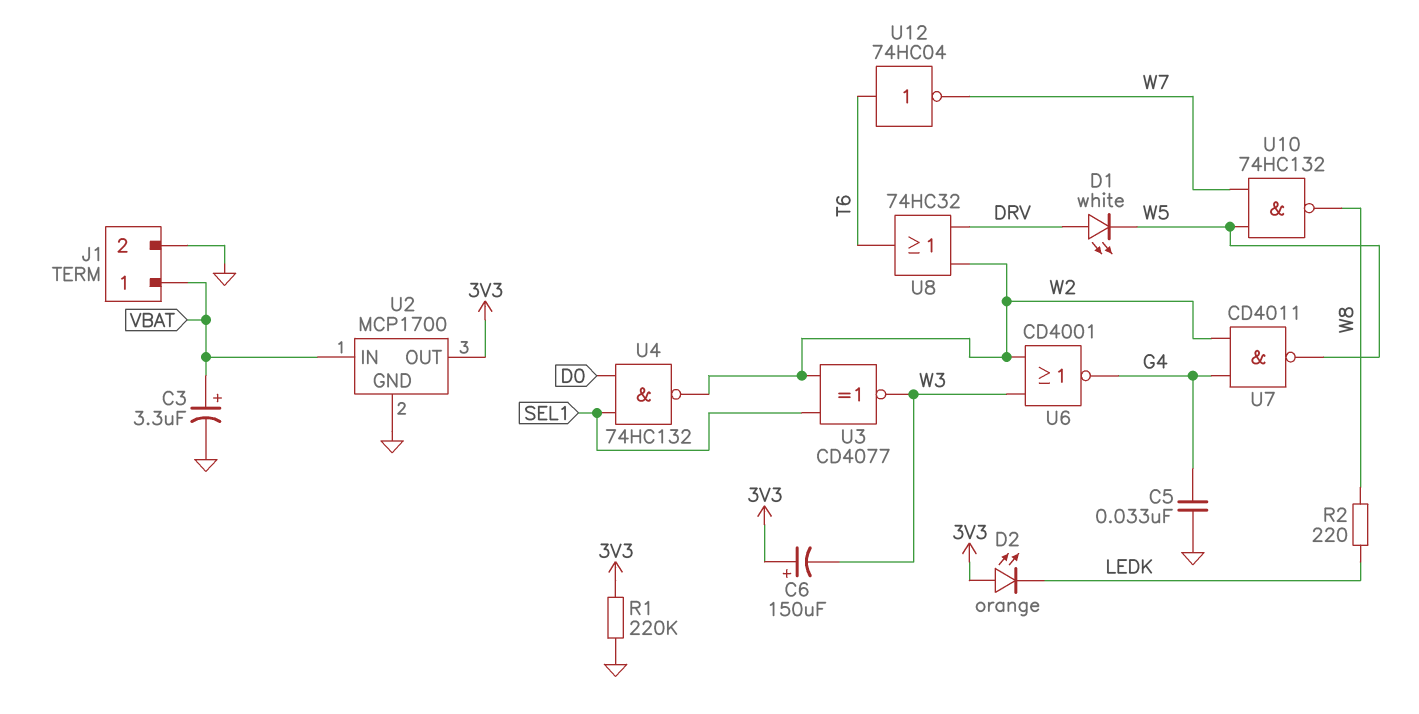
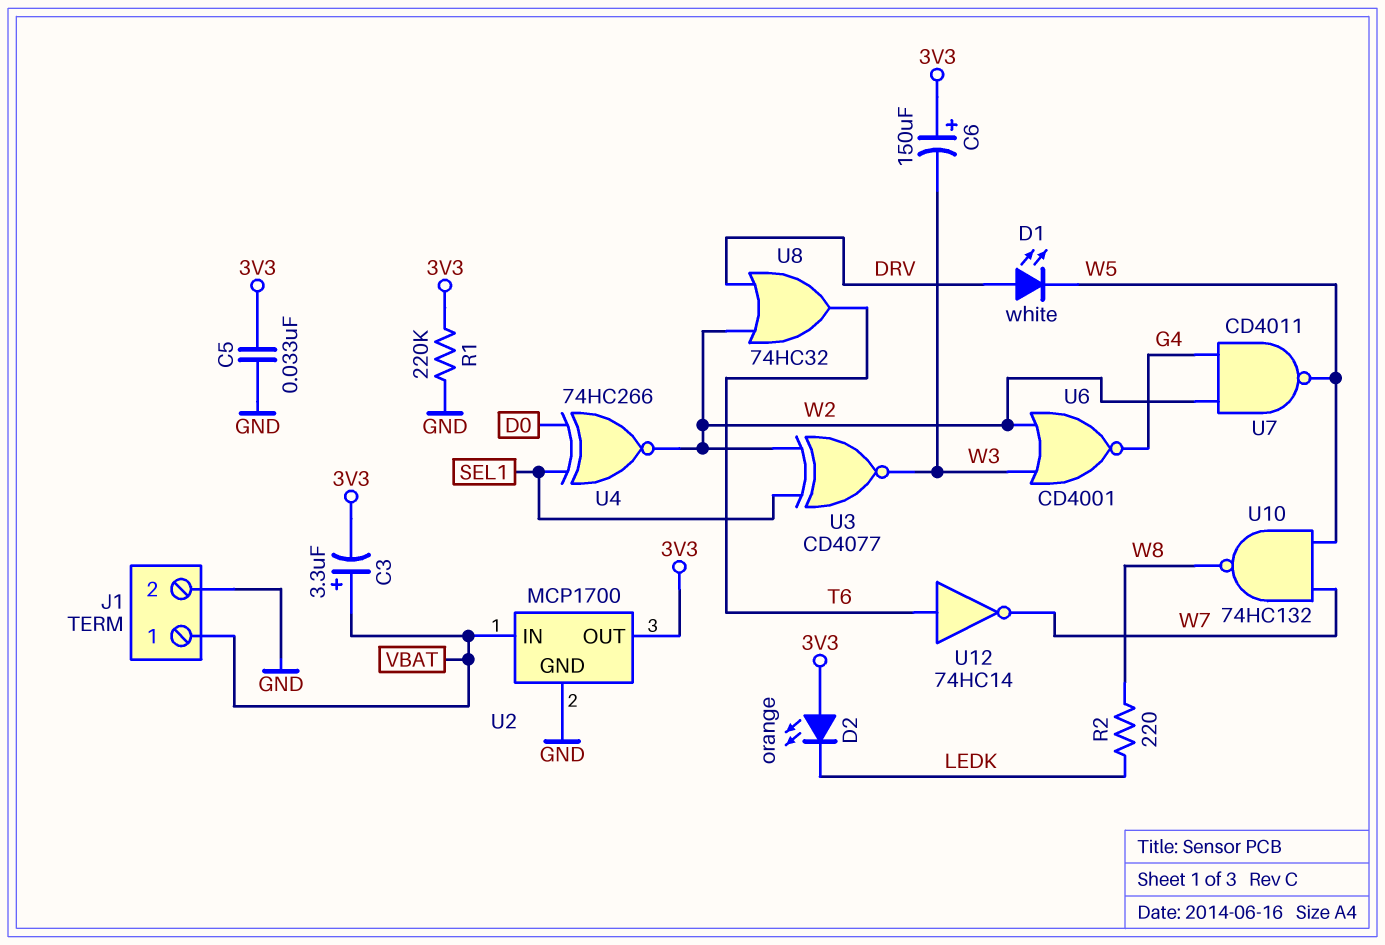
C3: 3.3uF (plus VBAT, minus GND) -> 3.3uF (plus VBAT, minus 3V3)
C5: 33nF (G4, GND) -> 33nF (3V3, GND)
U4: NAND 74HC132 (in D0, in SEL1, out W2) -> XNOR 74HC266 (in D0, in SEL1, out W2)
U12: NOT 74HC04 (in T6, out W7) -> NOT 74HC14 (in T6, out W7)

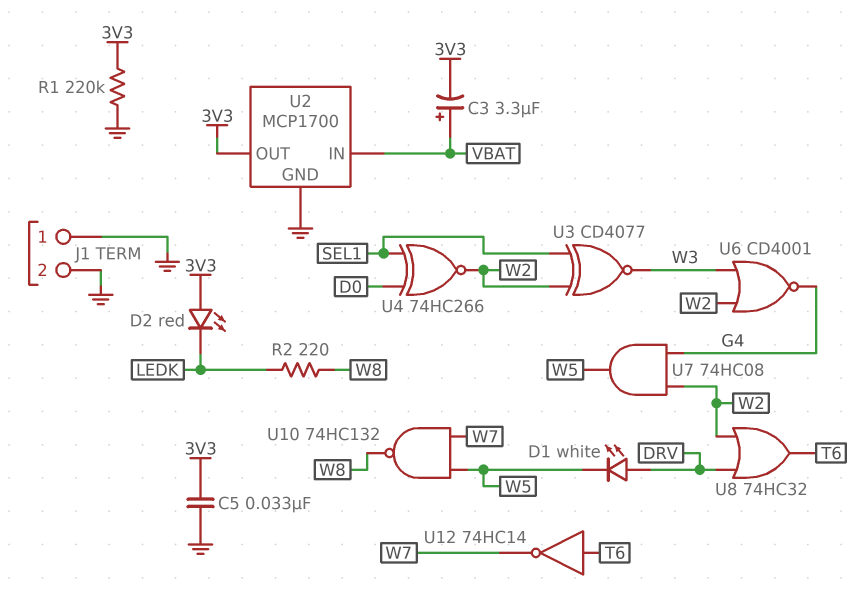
C6: 150uF (plus 3V3, minus W3) -> none
D2: LED orange (A 3V3, K LEDK) -> LED red (A 3V3, K LEDK)
J1 pin 1: VBAT -> GND
U7: NAND CD4011 (in G4, in W2, out W5) -> AND 74HC08 (in G4, in W2, out W5)

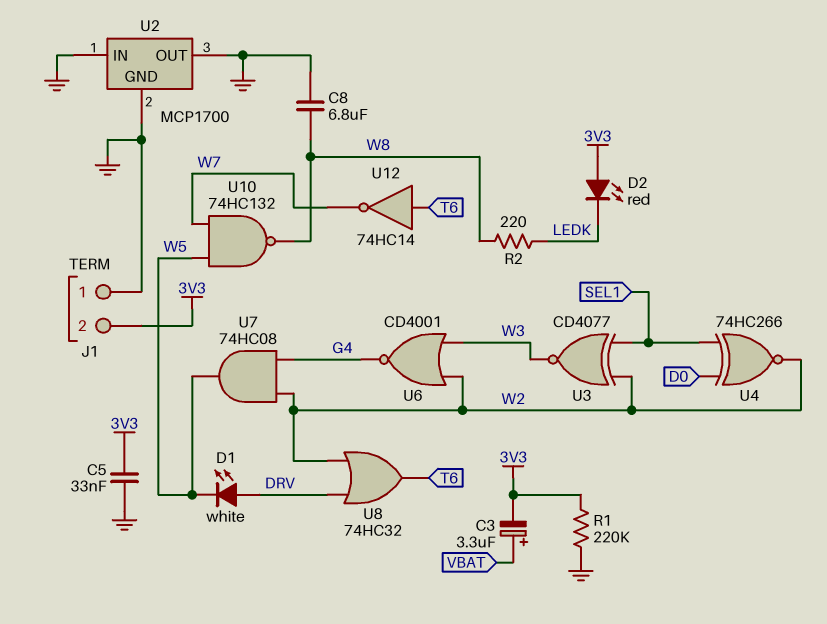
C8: none -> 6.8uF (GND, W8)
J1 pin 2: GND -> 3V3
U2 pin IN: VBAT -> GND
U2 pin OUT: 3V3 -> GND

